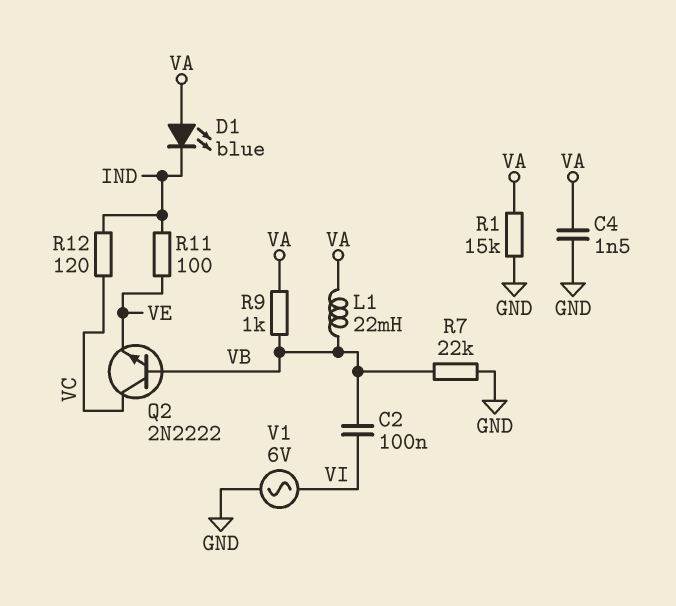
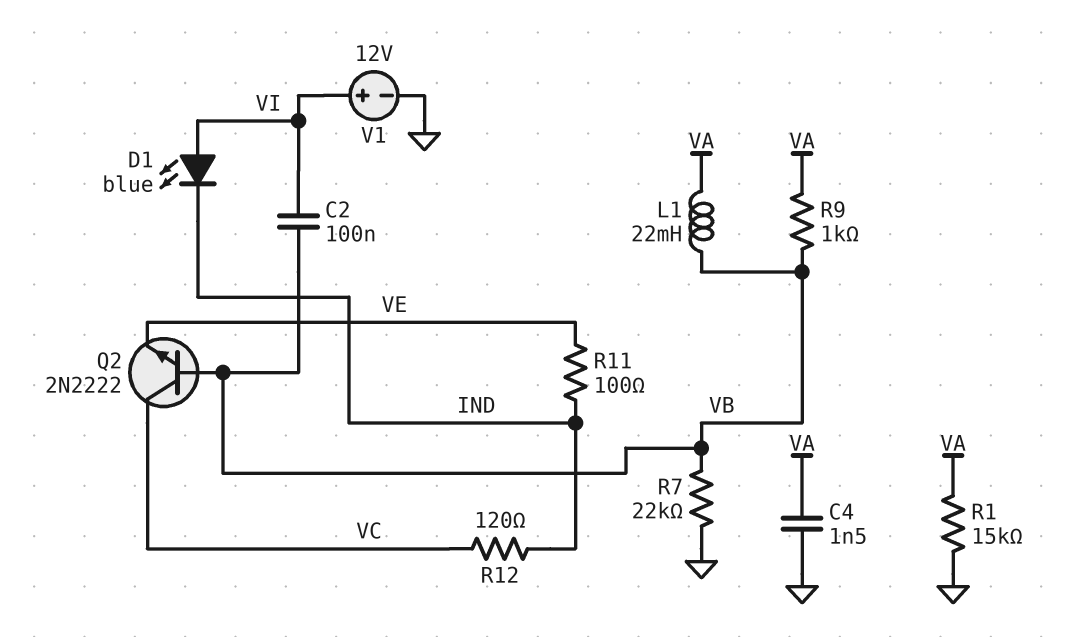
D1: LED blue (A VA, K IND) -> LED blue (A VI, K IND)
V1: AC 6V (GND, VI) -> 12V (plus VI, minus GND)

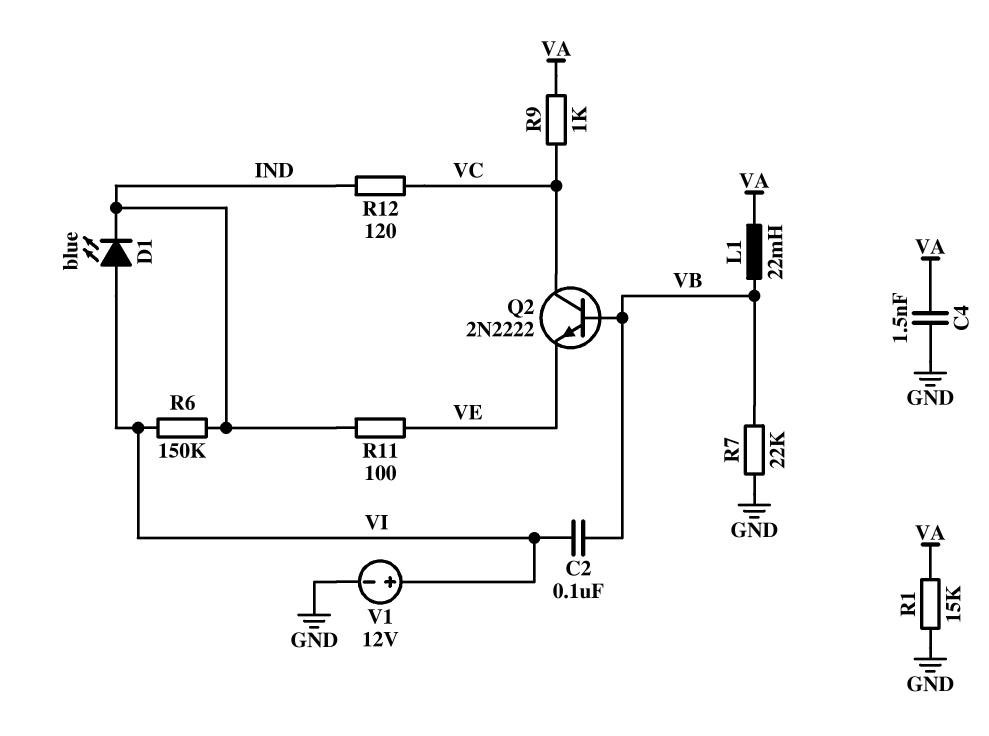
R6: none -> 150k (IND, VI)
R9: 1k (VA, VB) -> 1k (VA, VC)

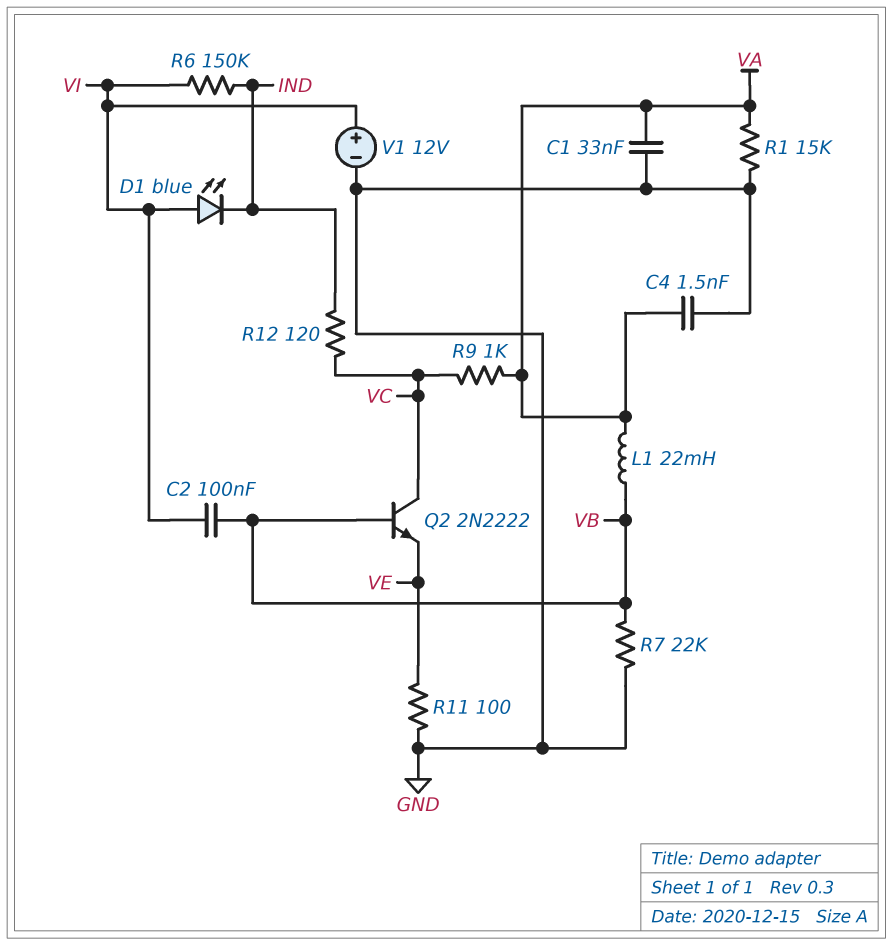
C1: none -> 33nF (GND, VA)
R11: 100 (IND, VE) -> 100 (GND, VE)

